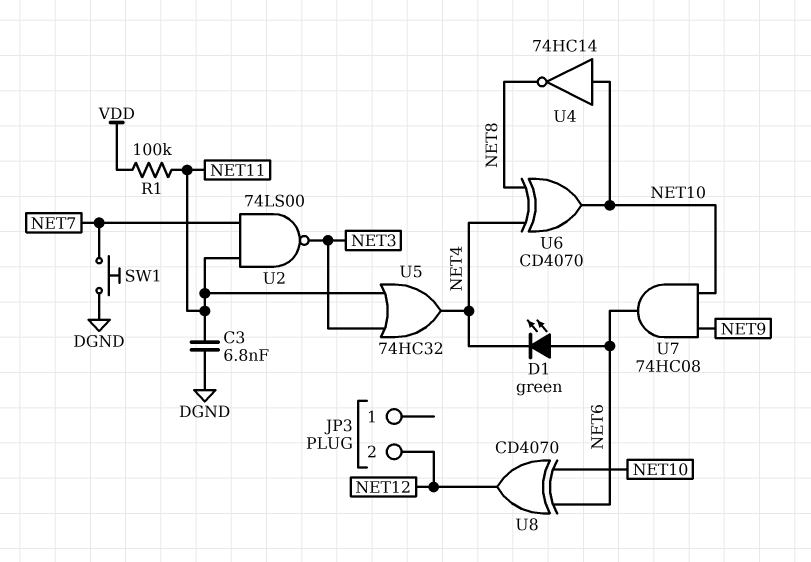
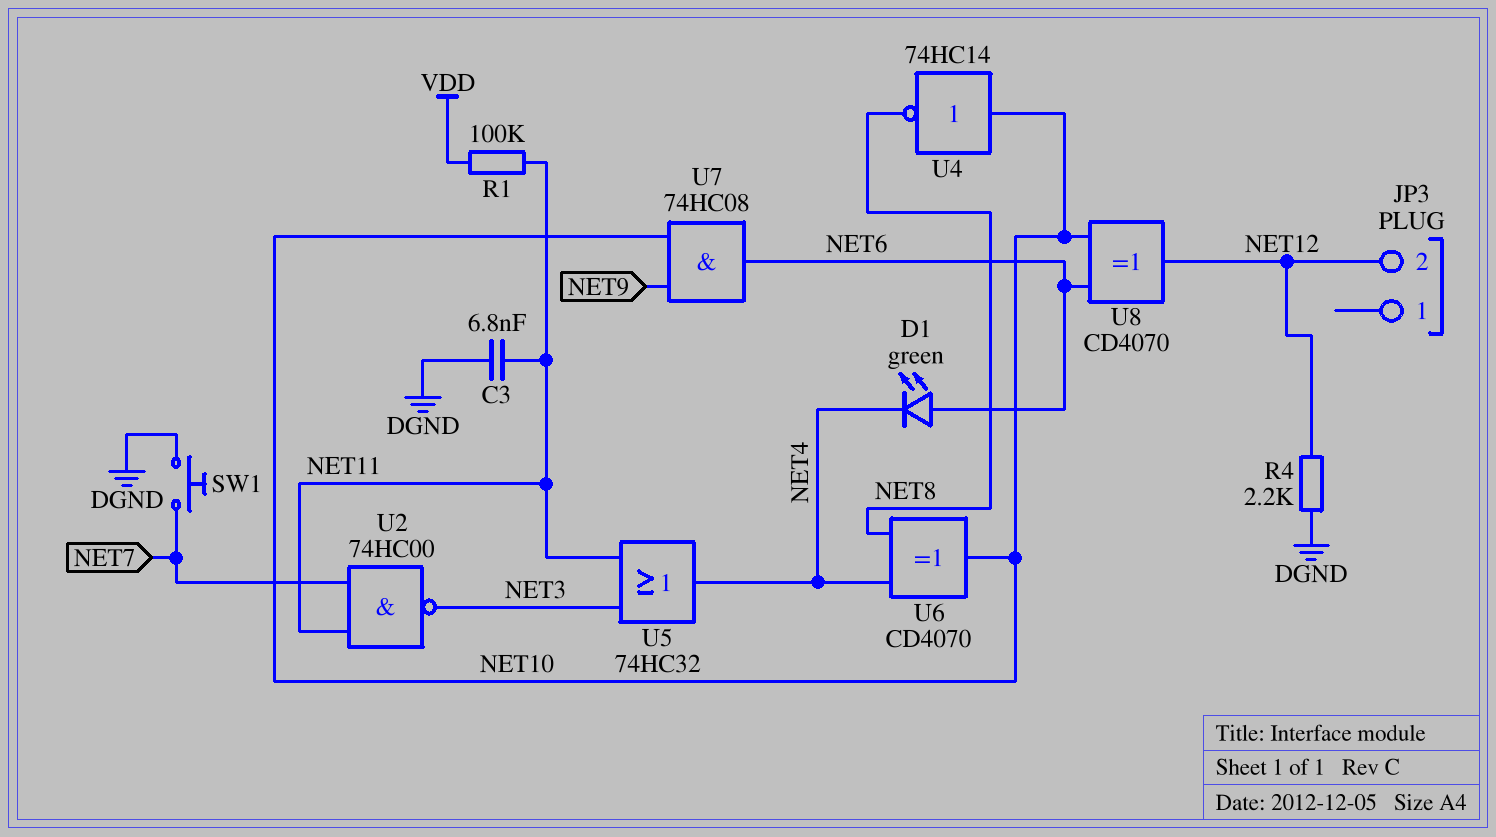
R4: none -> 2.2k (DGND, NET12)
U2: NAND 74LS00 (in NET7, in NET11, out NET3) -> NAND 74HC00 (in NET7, in NET11, out NET3)

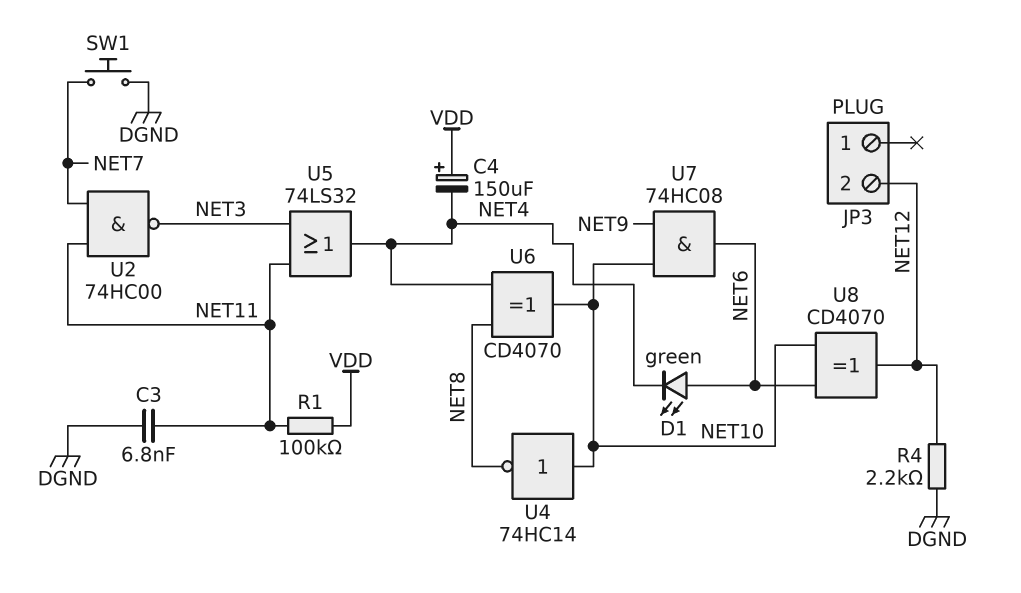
C4: none -> 150uF (plus VDD, minus NET4)
U5: OR 74HC32 (in NET3, in NET11, out NET4) -> OR 74LS32 (in NET3, in NET11, out NET4)

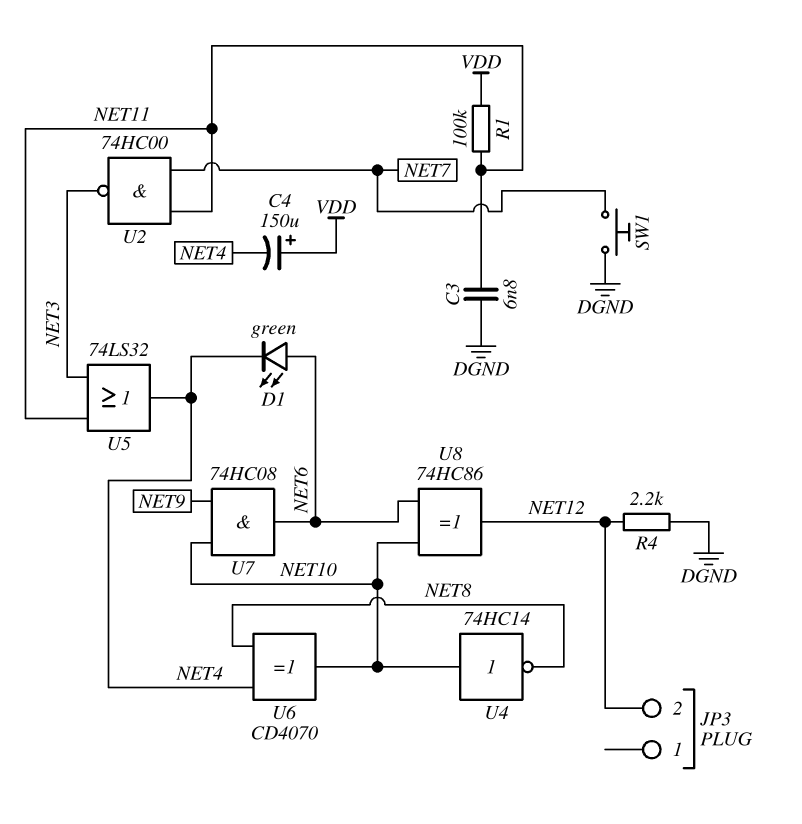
U8: XOR CD4070 (in NET6, in NET10, out NET12) -> XOR 74HC86 (in NET6, in NET10, out NET12)

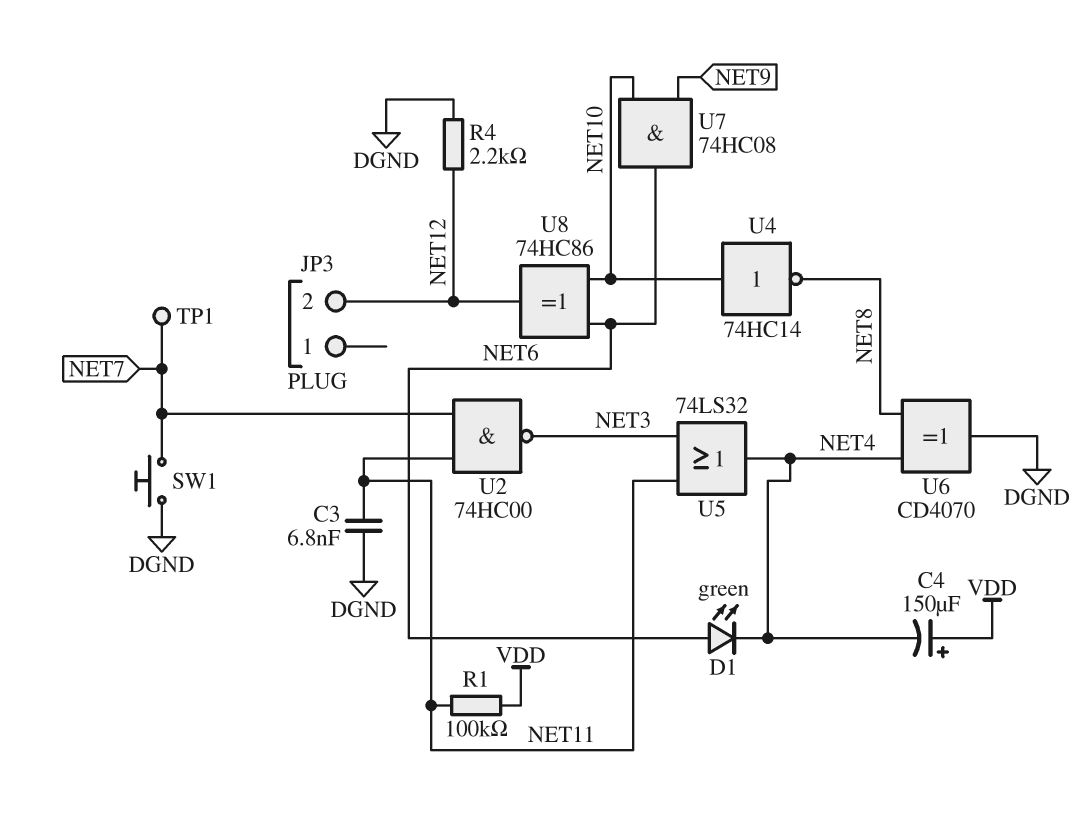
TP1: none -> test point (NET7)
U6: XOR CD4070 (in NET4, in NET8, out NET10) -> XOR CD4070 (in NET4, in NET8, out DGND)

